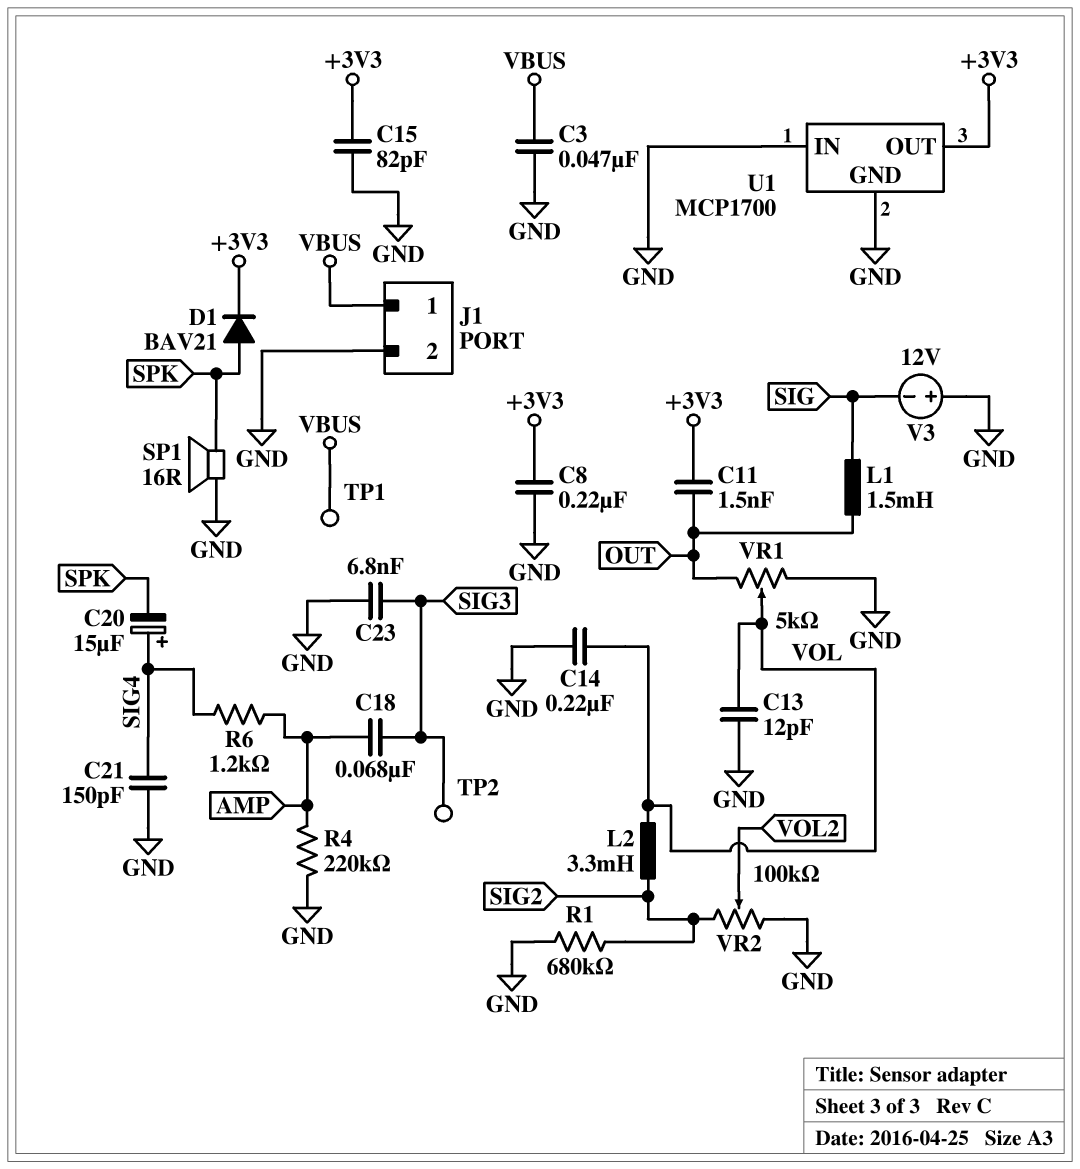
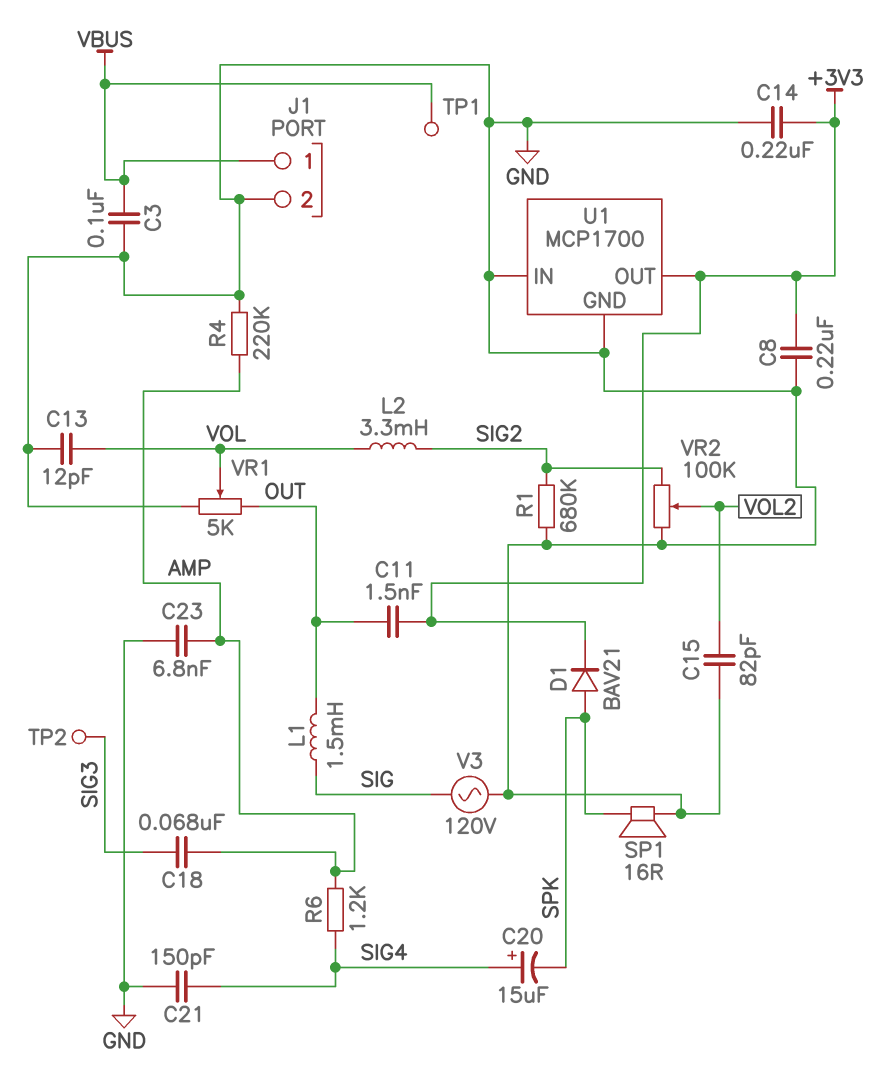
C3: 47nF (GND, VBUS) -> 100nF (GND, VBUS)
C14: 220nF (GND, VOL) -> 220nF (+3V3, GND)
C15: 82pF (+3V3, GND) -> 82pF (GND, VOL2)
C23: 6.8nF (GND, SIG3) -> 6.8nF (AMP, GND)
V3: 12V (plus GND, minus SIG) -> AC 120V (GND, SIG)

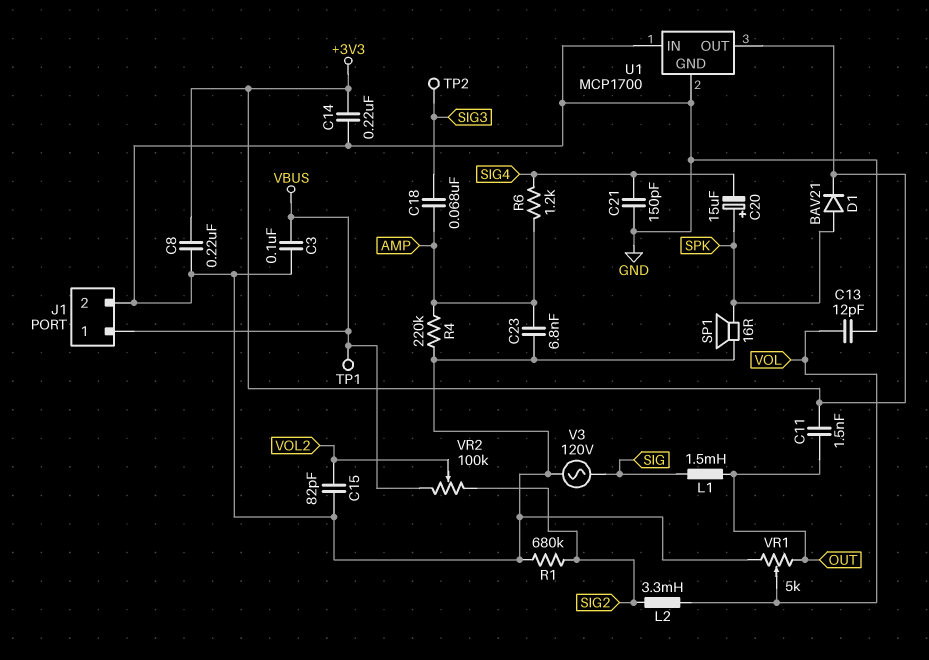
C20: 15uF (plus SIG4, minus SPK) -> 15uF (plus SPK, minus SIG4)
VR2: 100k (GND, SIG2, wiper VOL2) -> 100k (SIG2, VBUS, wiper VOL2)

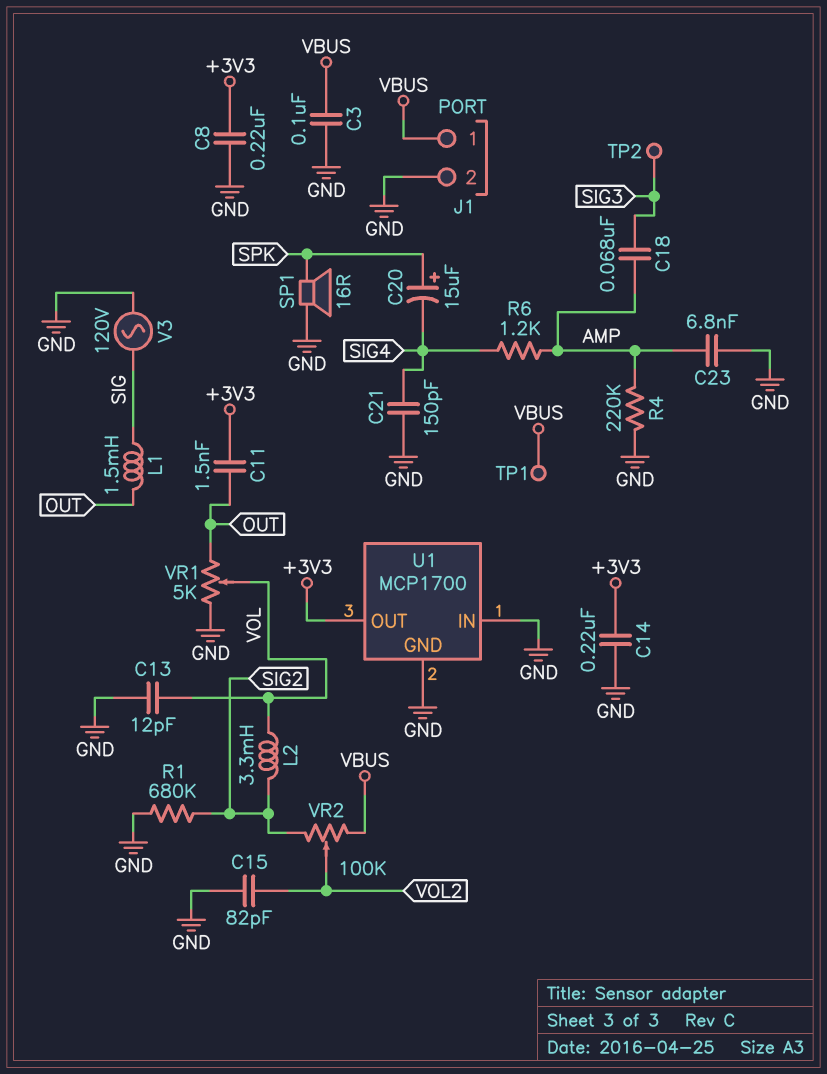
D1: diode BAV21 (A SPK, K +3V3) -> none

